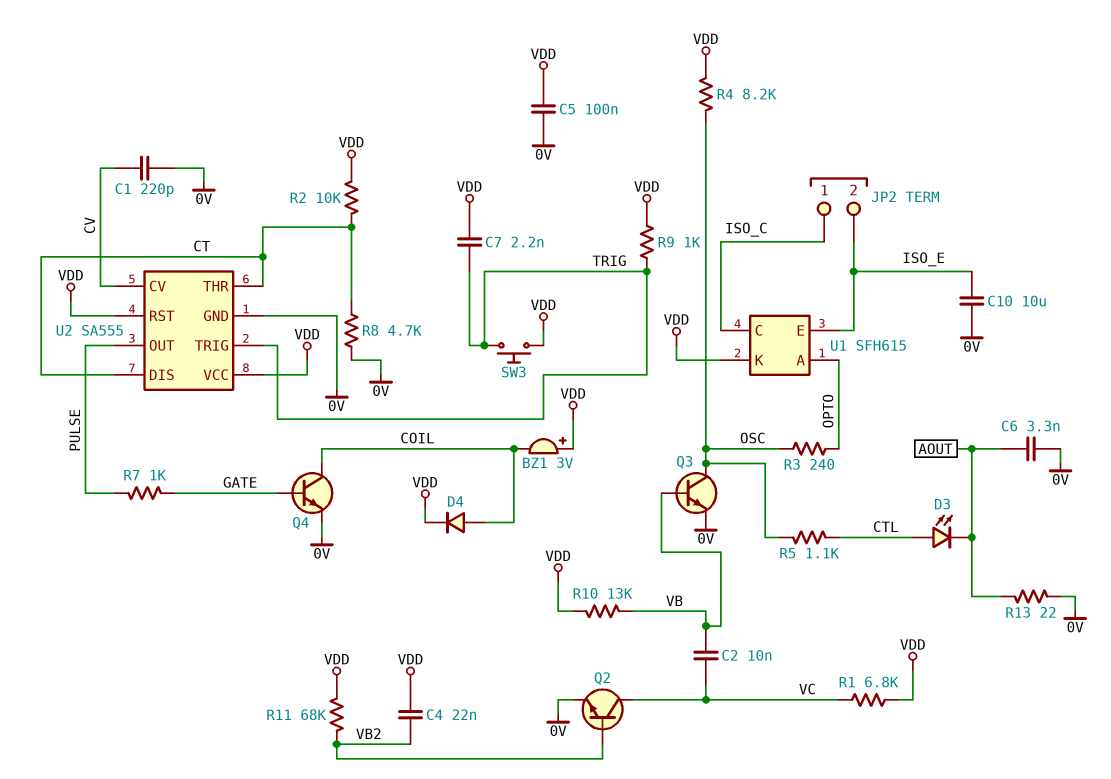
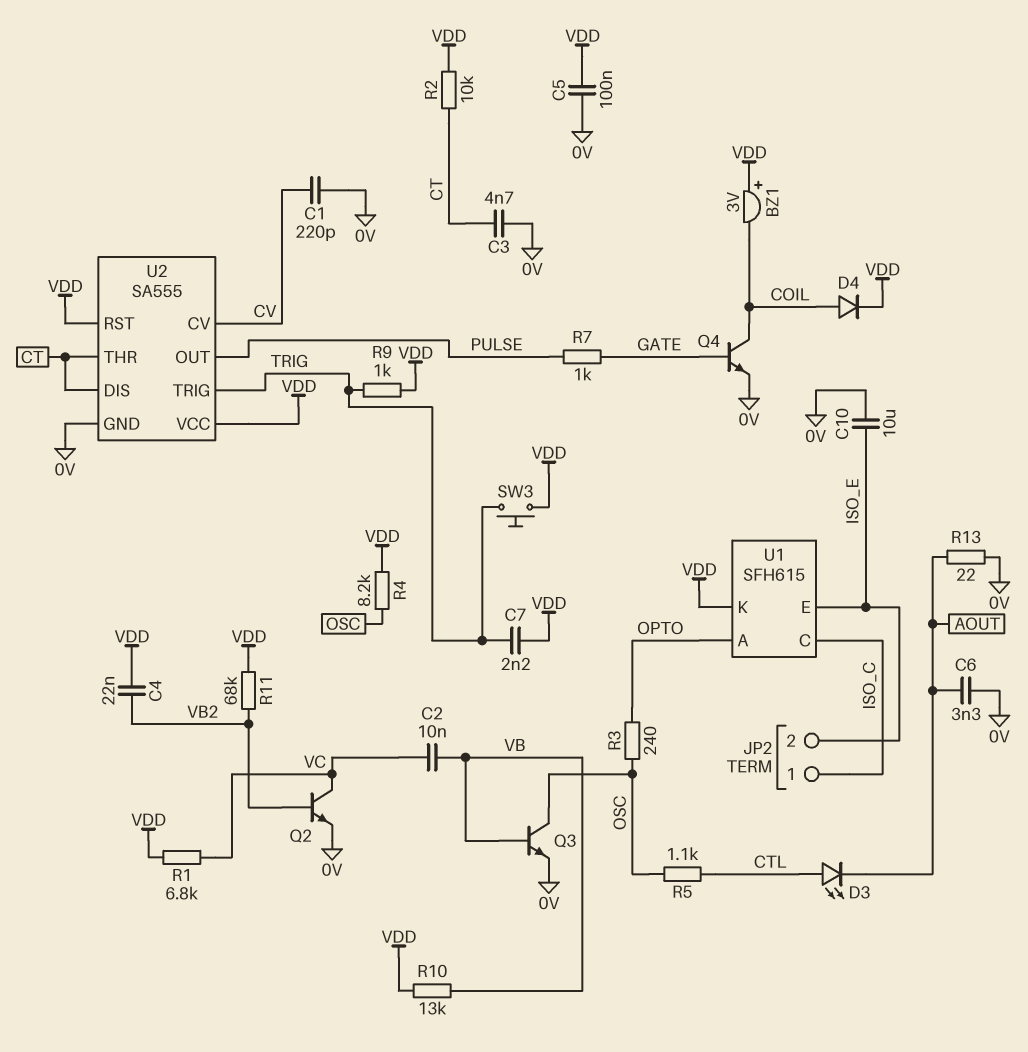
C3: none -> 4.7nF (0V, CT)
R8: 4.7k (0V, CT) -> none

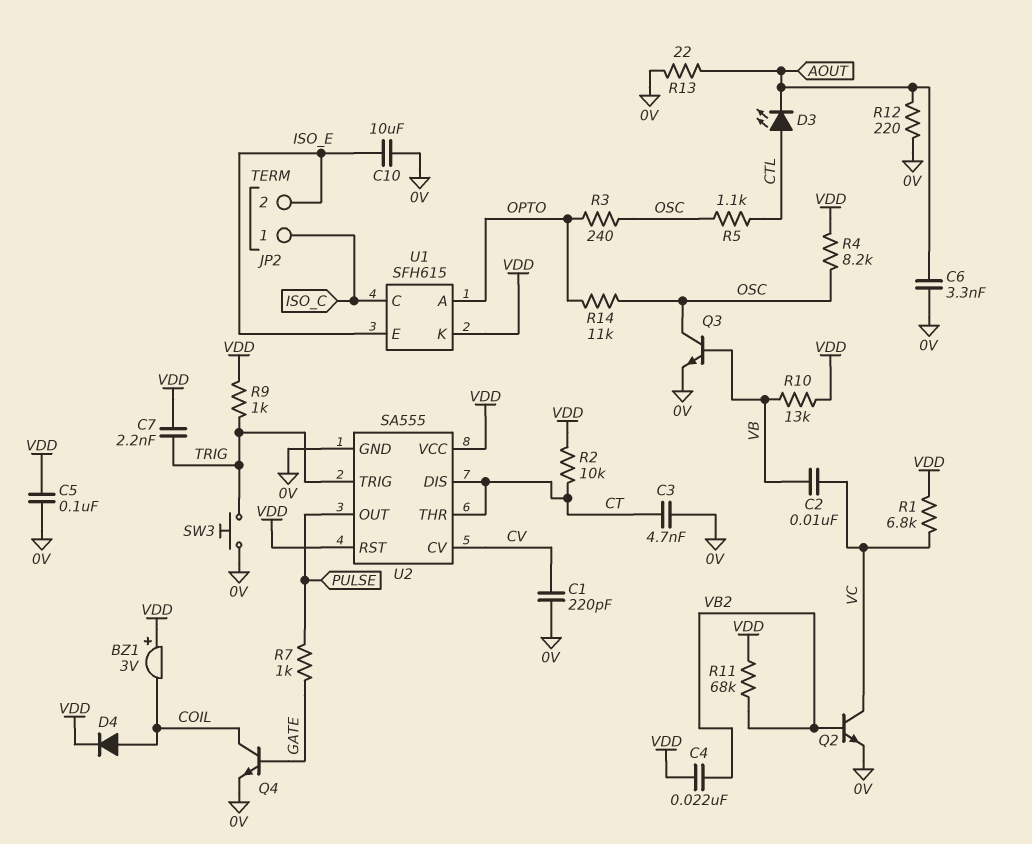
R12: none -> 220 (0V, AOUT)
R14: none -> 11k (OPTO, OSC)
SW3: button (TRIG, VDD) -> button (0V, TRIG)

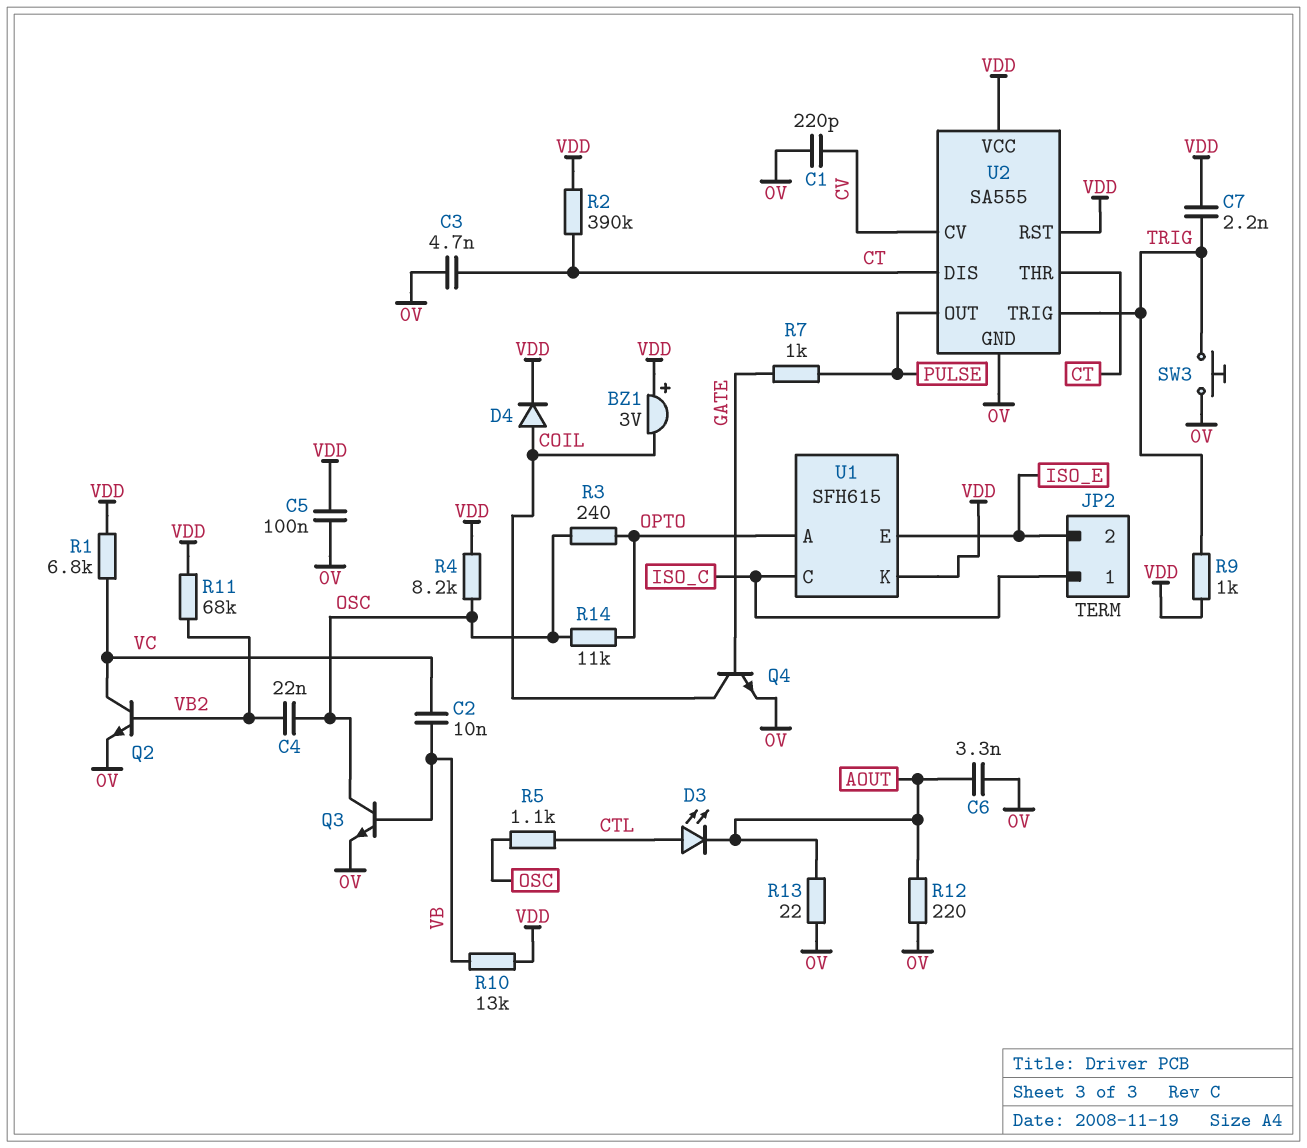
C4: 22nF (VB2, VDD) -> 22nF (OSC, VB2)
C10: 10uF (0V, ISO_E) -> none
R2: 10k (CT, VDD) -> 390k (CT, VDD)

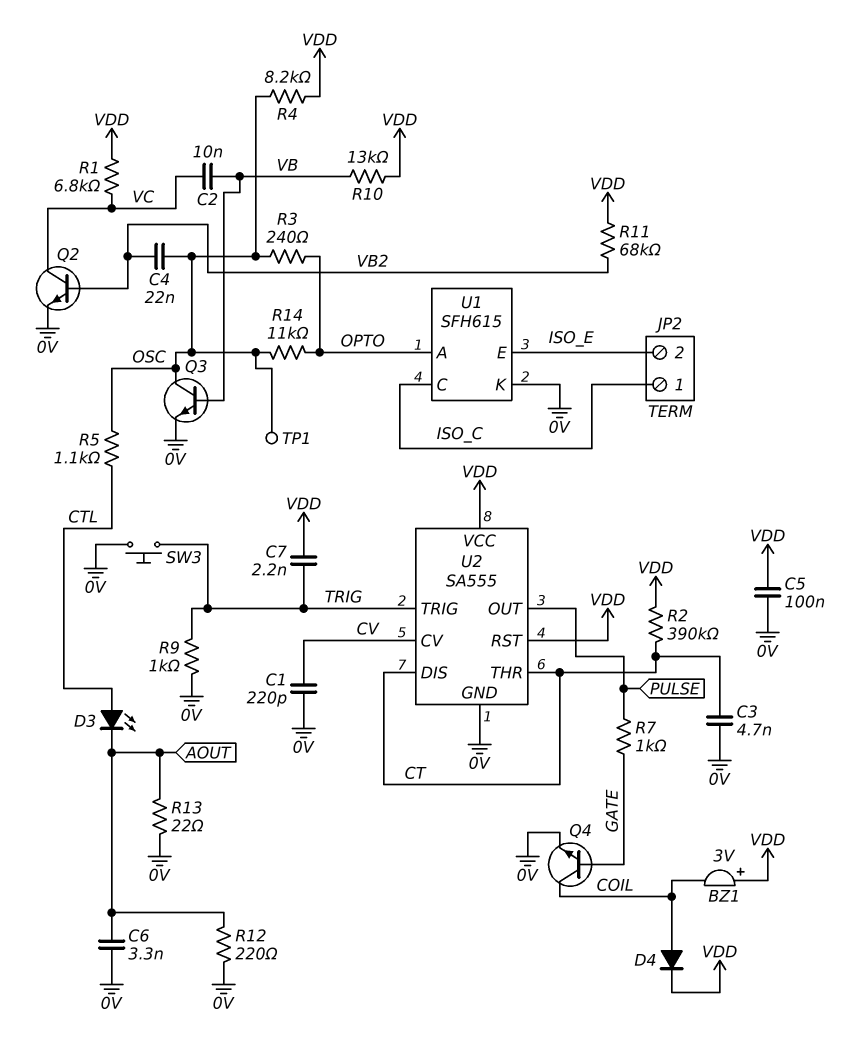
R9: 1k (TRIG, VDD) -> 1k (0V, TRIG)
TP1: none -> test point (OSC)
U1 pin K: VDD -> 0V

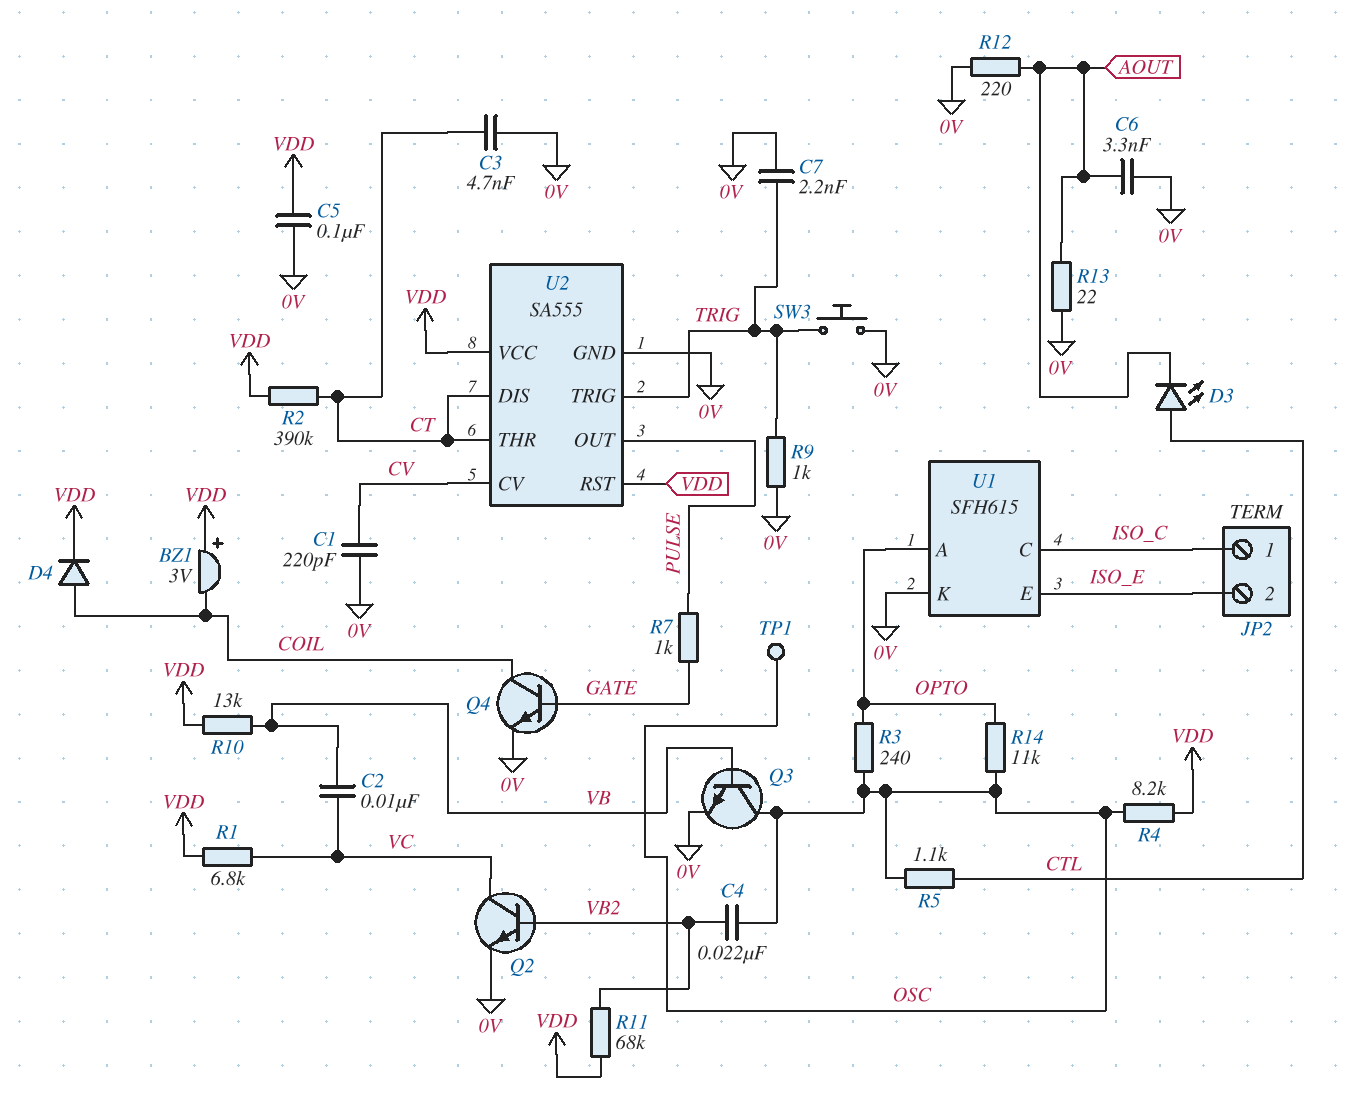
C7: 2.2nF (TRIG, VDD) -> 2.2nF (0V, TRIG)

